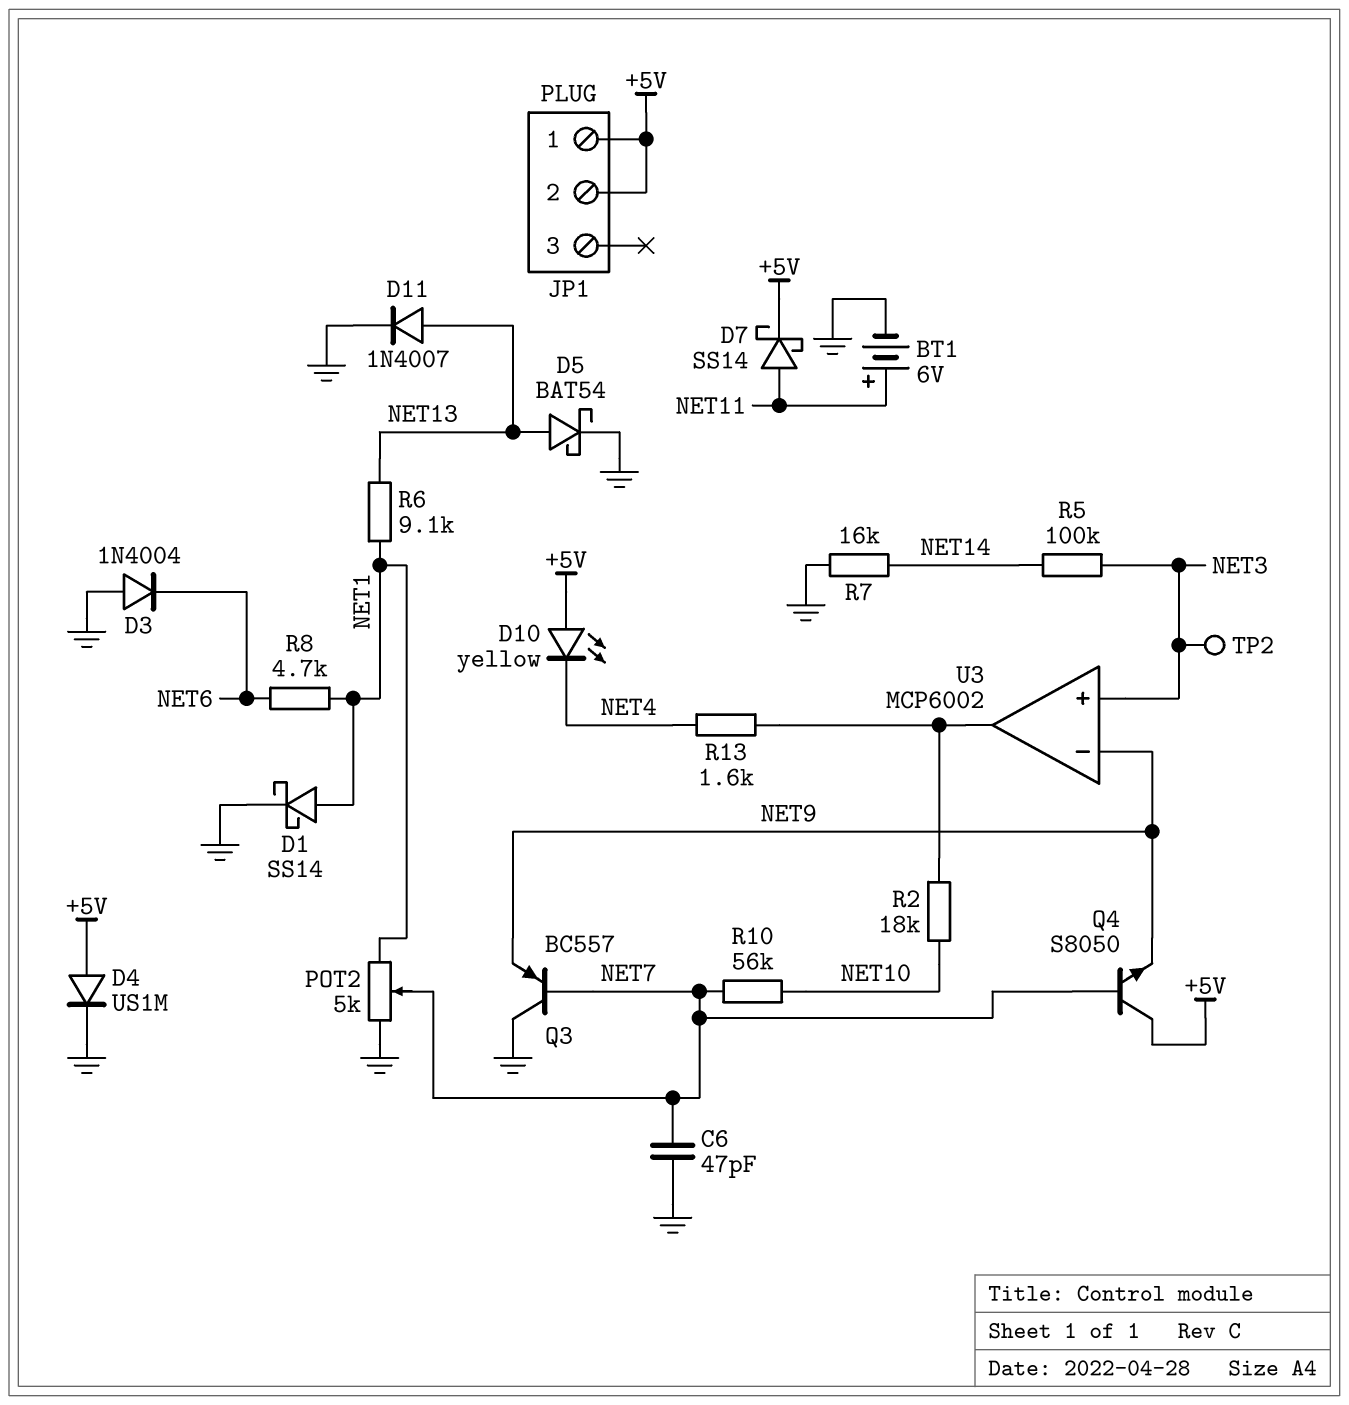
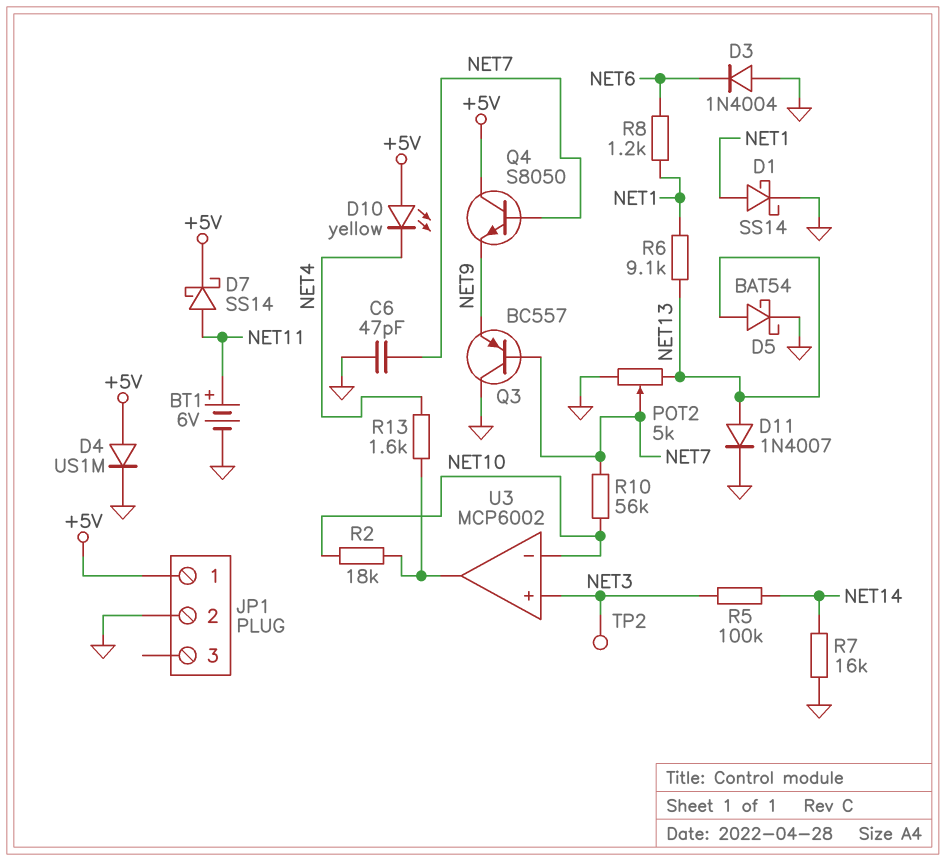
JP1 pin 2: +5V -> GND
POT2: 5k (GND, NET1, wiper NET7) -> 5k (GND, NET13, wiper NET7)
R8: 4.7k (NET1, NET6) -> 1.2k (NET1, NET6)
U3 pin in-: NET9 -> NET10

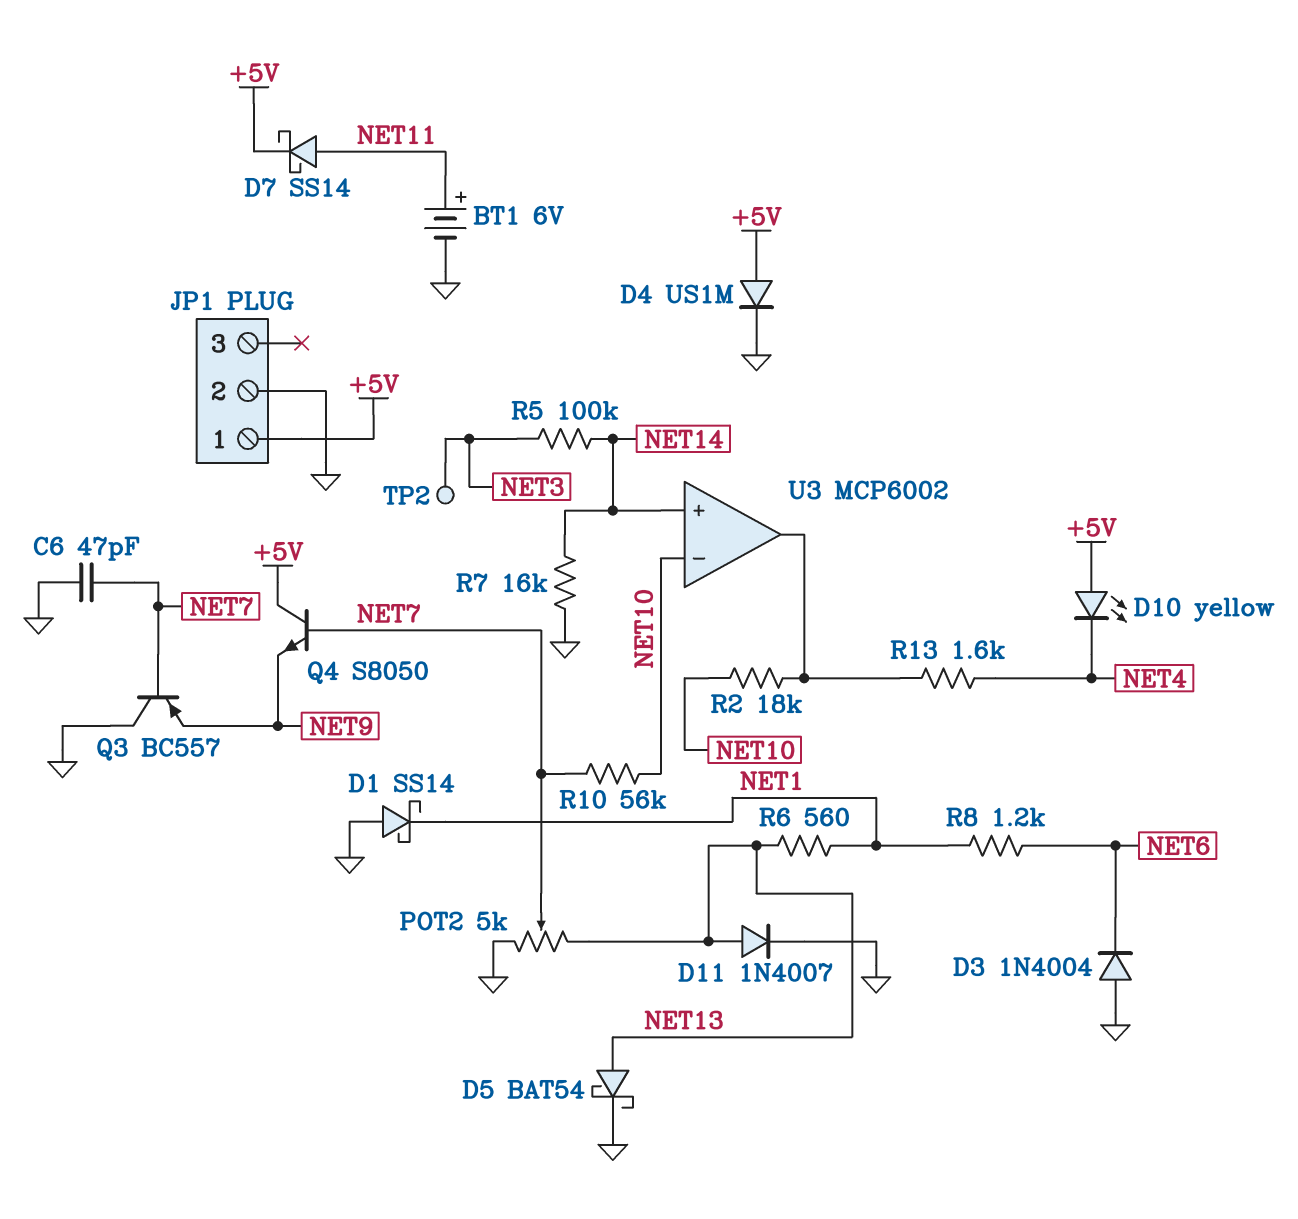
D1: schottky SS14 (A NET1, K GND) -> schottky SS14 (A GND, K NET1)
R6: 9.1k (NET1, NET13) -> 560 (NET1, NET13)
U3 pin in+: NET3 -> NET14

